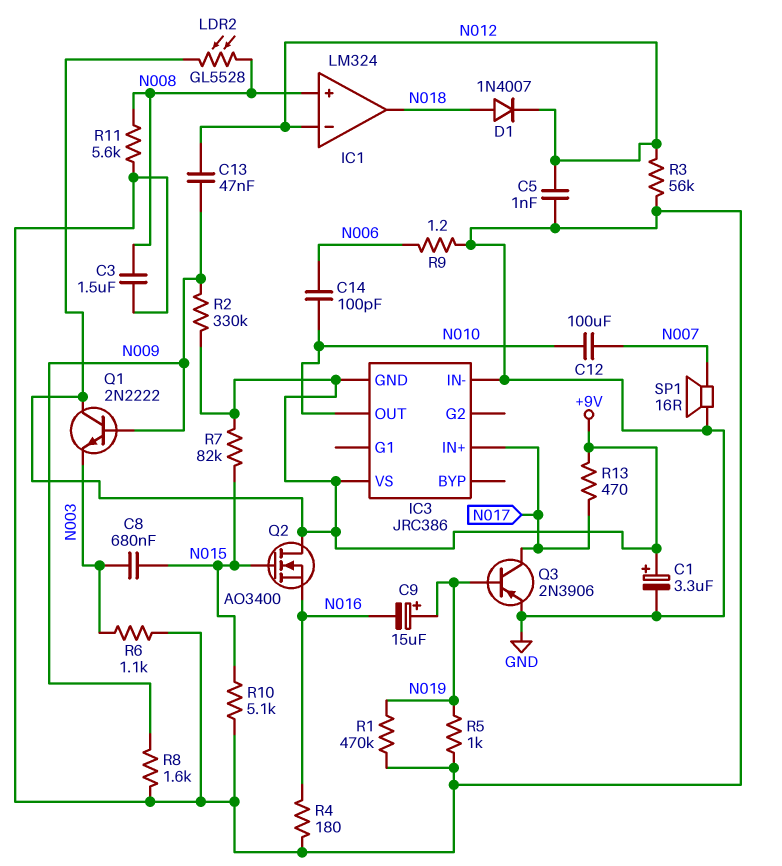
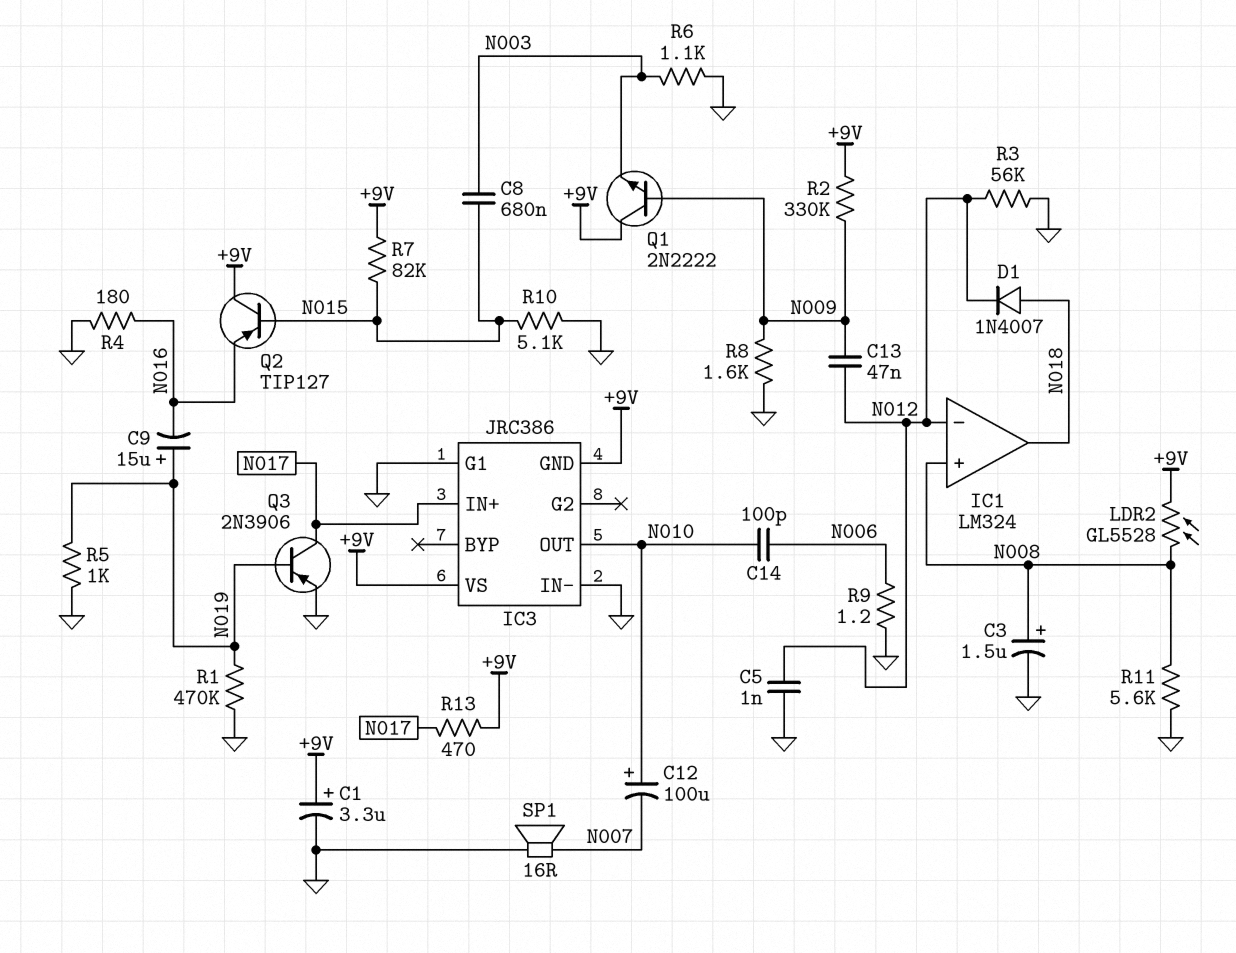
C3: 1.5uF (GND, N008) -> 1.5uF (plus N008, minus GND)
C12: 100uF (N007, N010) -> 100uF (plus N010, minus N007)
IC3 pin G1: none -> GND
Q2: NMOS AO3400 (G N015, D +9V, S N016) -> PNP TIP127 (B N015, C +9V, E N016)

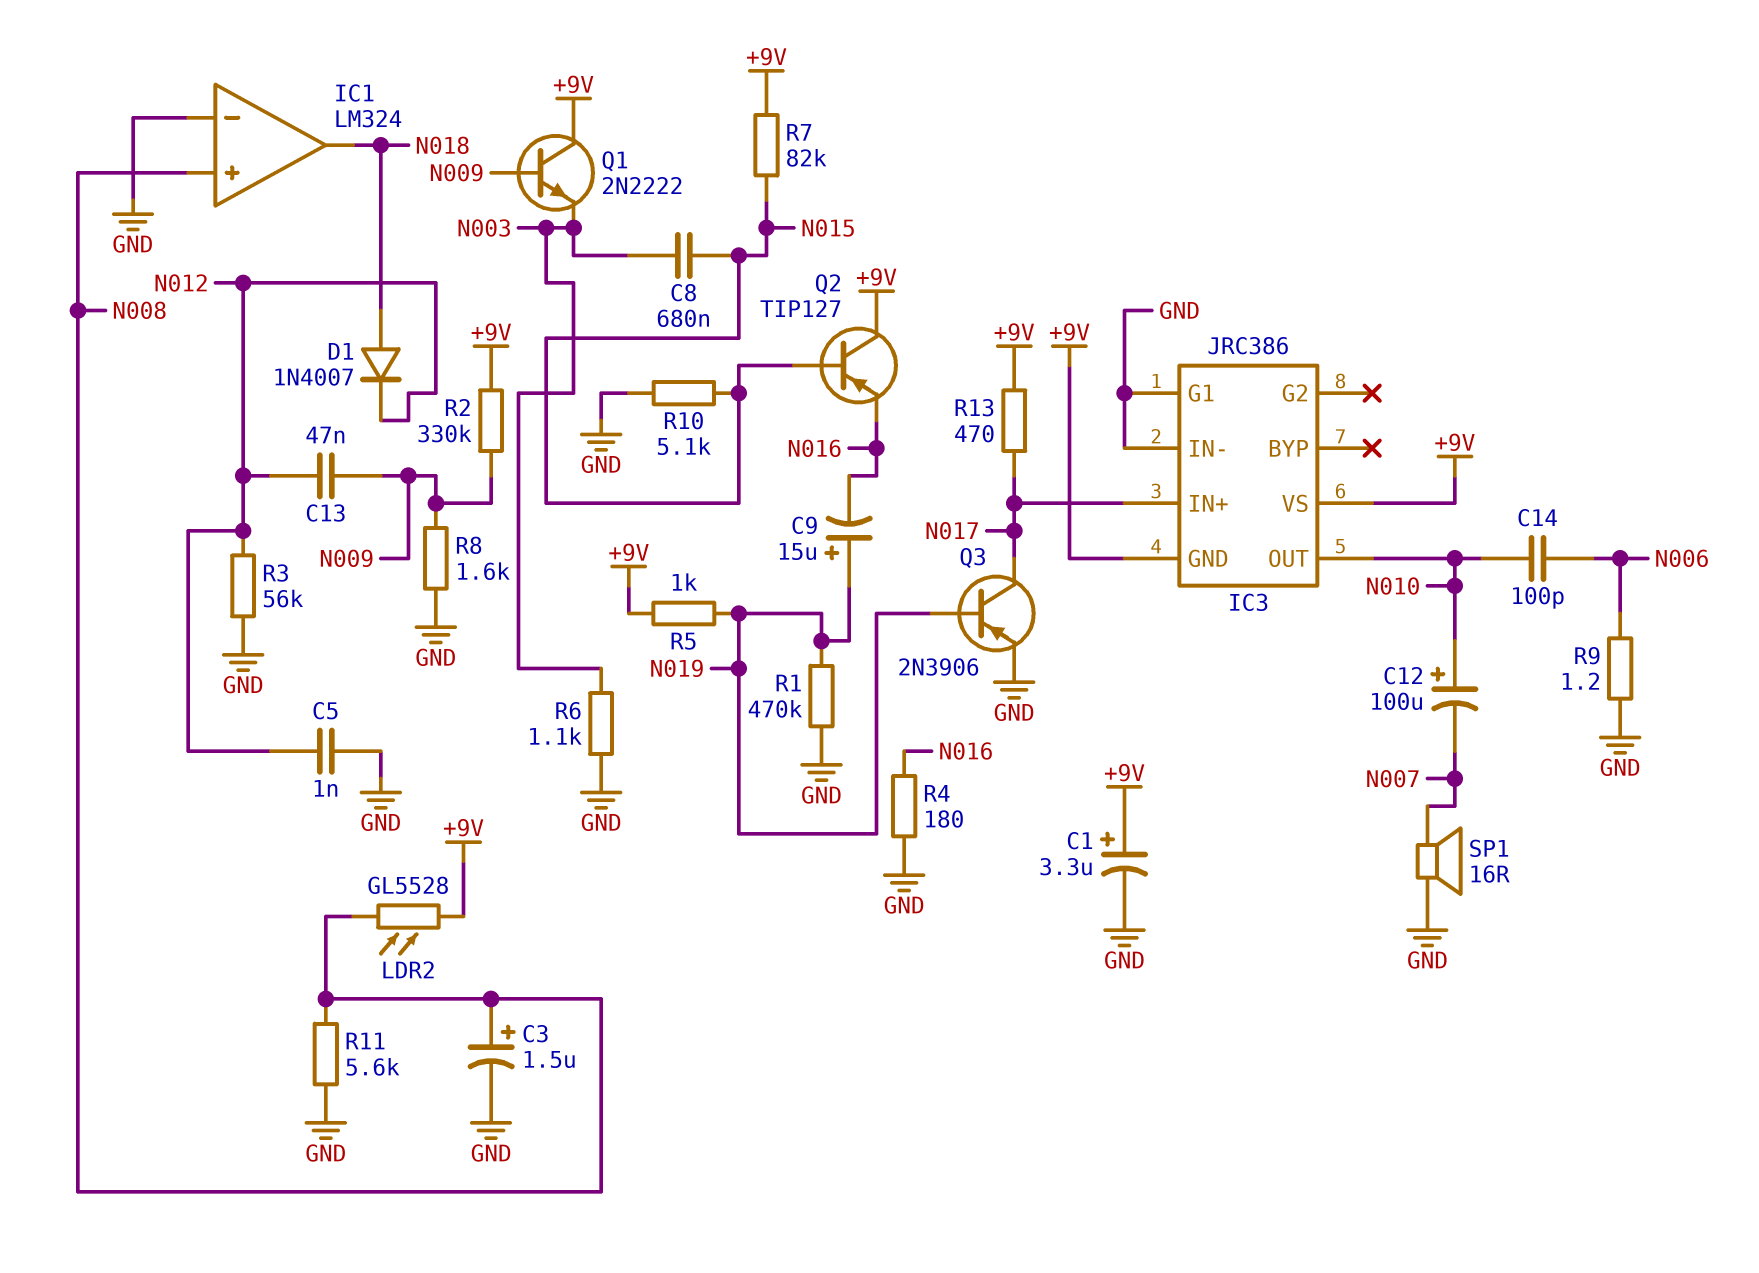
IC1 pin in-: N012 -> GND
R5: 1k (GND, N019) -> 1k (+9V, N019)

